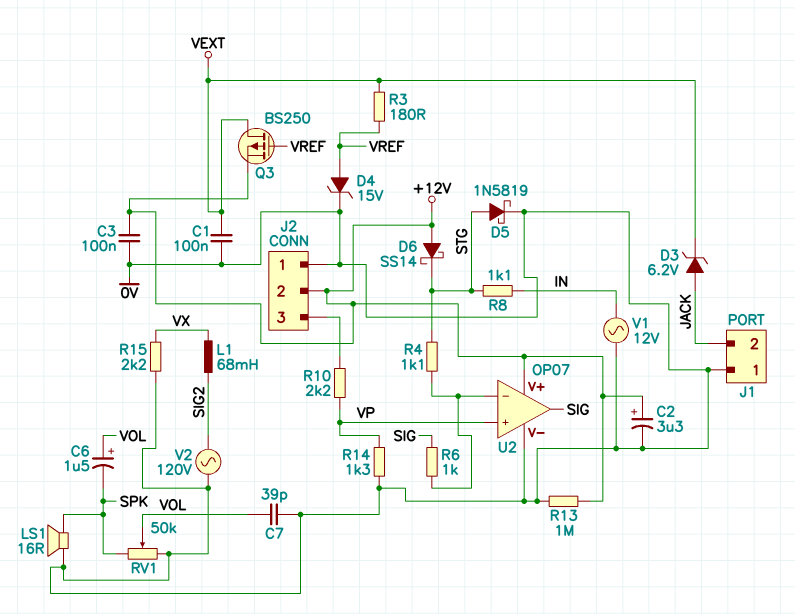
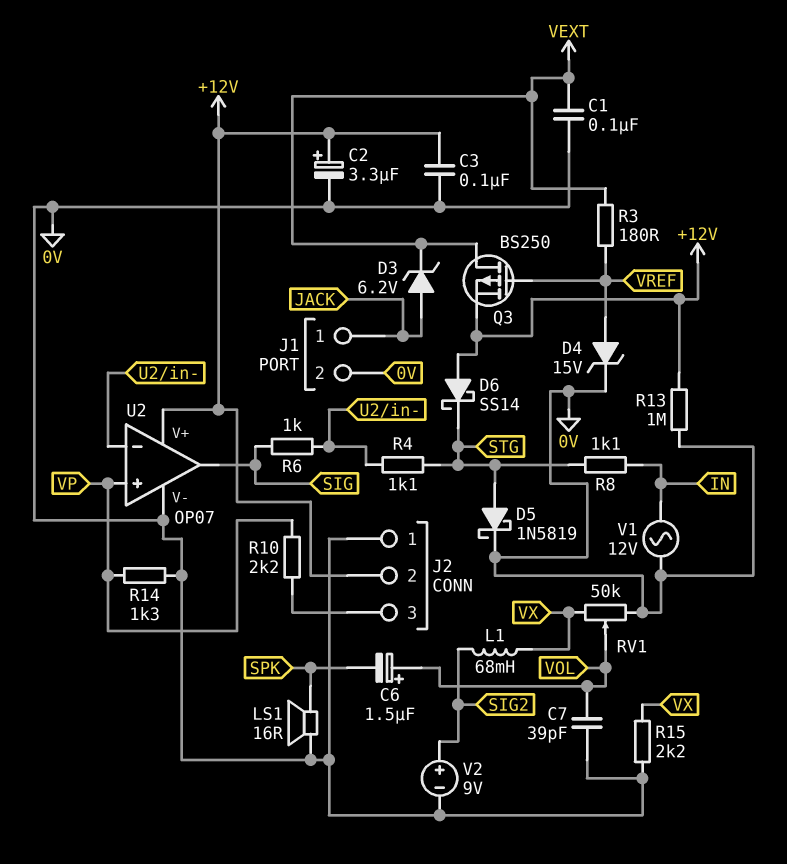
J1 pin 1: 0V -> JACK
J1 pin 2: JACK -> 0V
RV1: 50k (0V, SPK, wiper VOL) -> 50k (0V, VX, wiper VOL)
V2: AC 120V (0V, SIG2) -> 9V (plus SIG2, minus 0V)

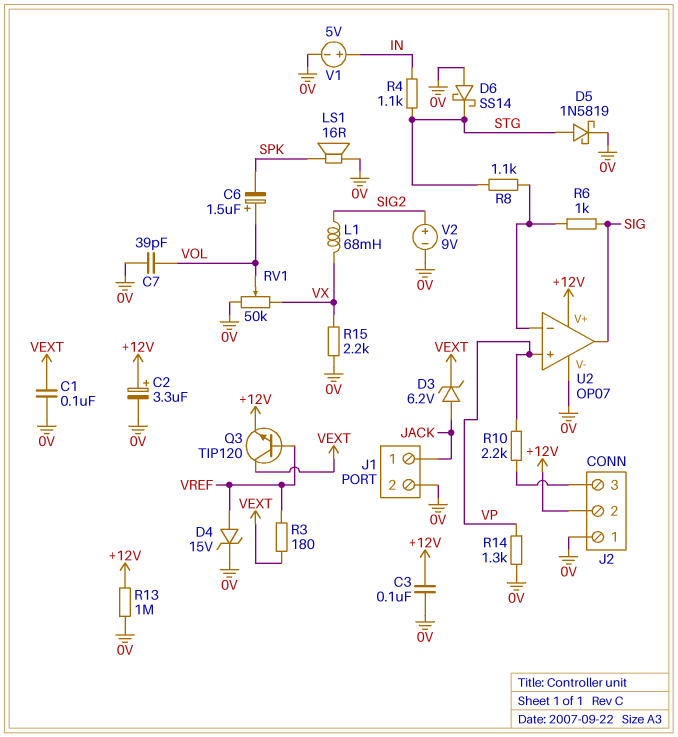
D6: schottky SS14 (A +12V, K STG) -> schottky SS14 (A 0V, K STG)
Q3: PMOS BS250 (G VREF, D VEXT, S +12V) -> NPN TIP120 (B VREF, C VEXT, E +12V)
R4: 1.1k (STG, U2/in-) -> 1.1k (IN, STG)
R8: 1.1k (IN, STG) -> 1.1k (STG, U2/in-)
V1: AC 12V (0V, IN) -> 5V (plus IN, minus 0V)

